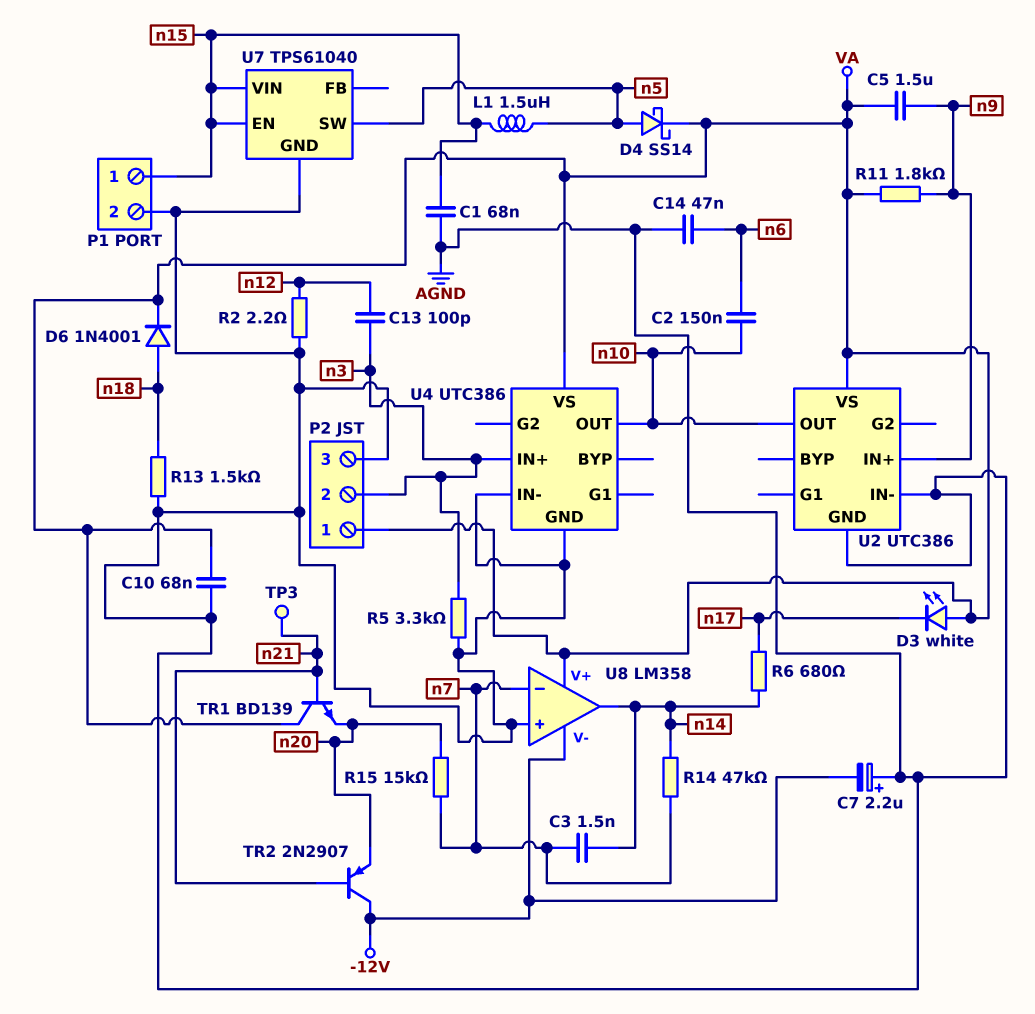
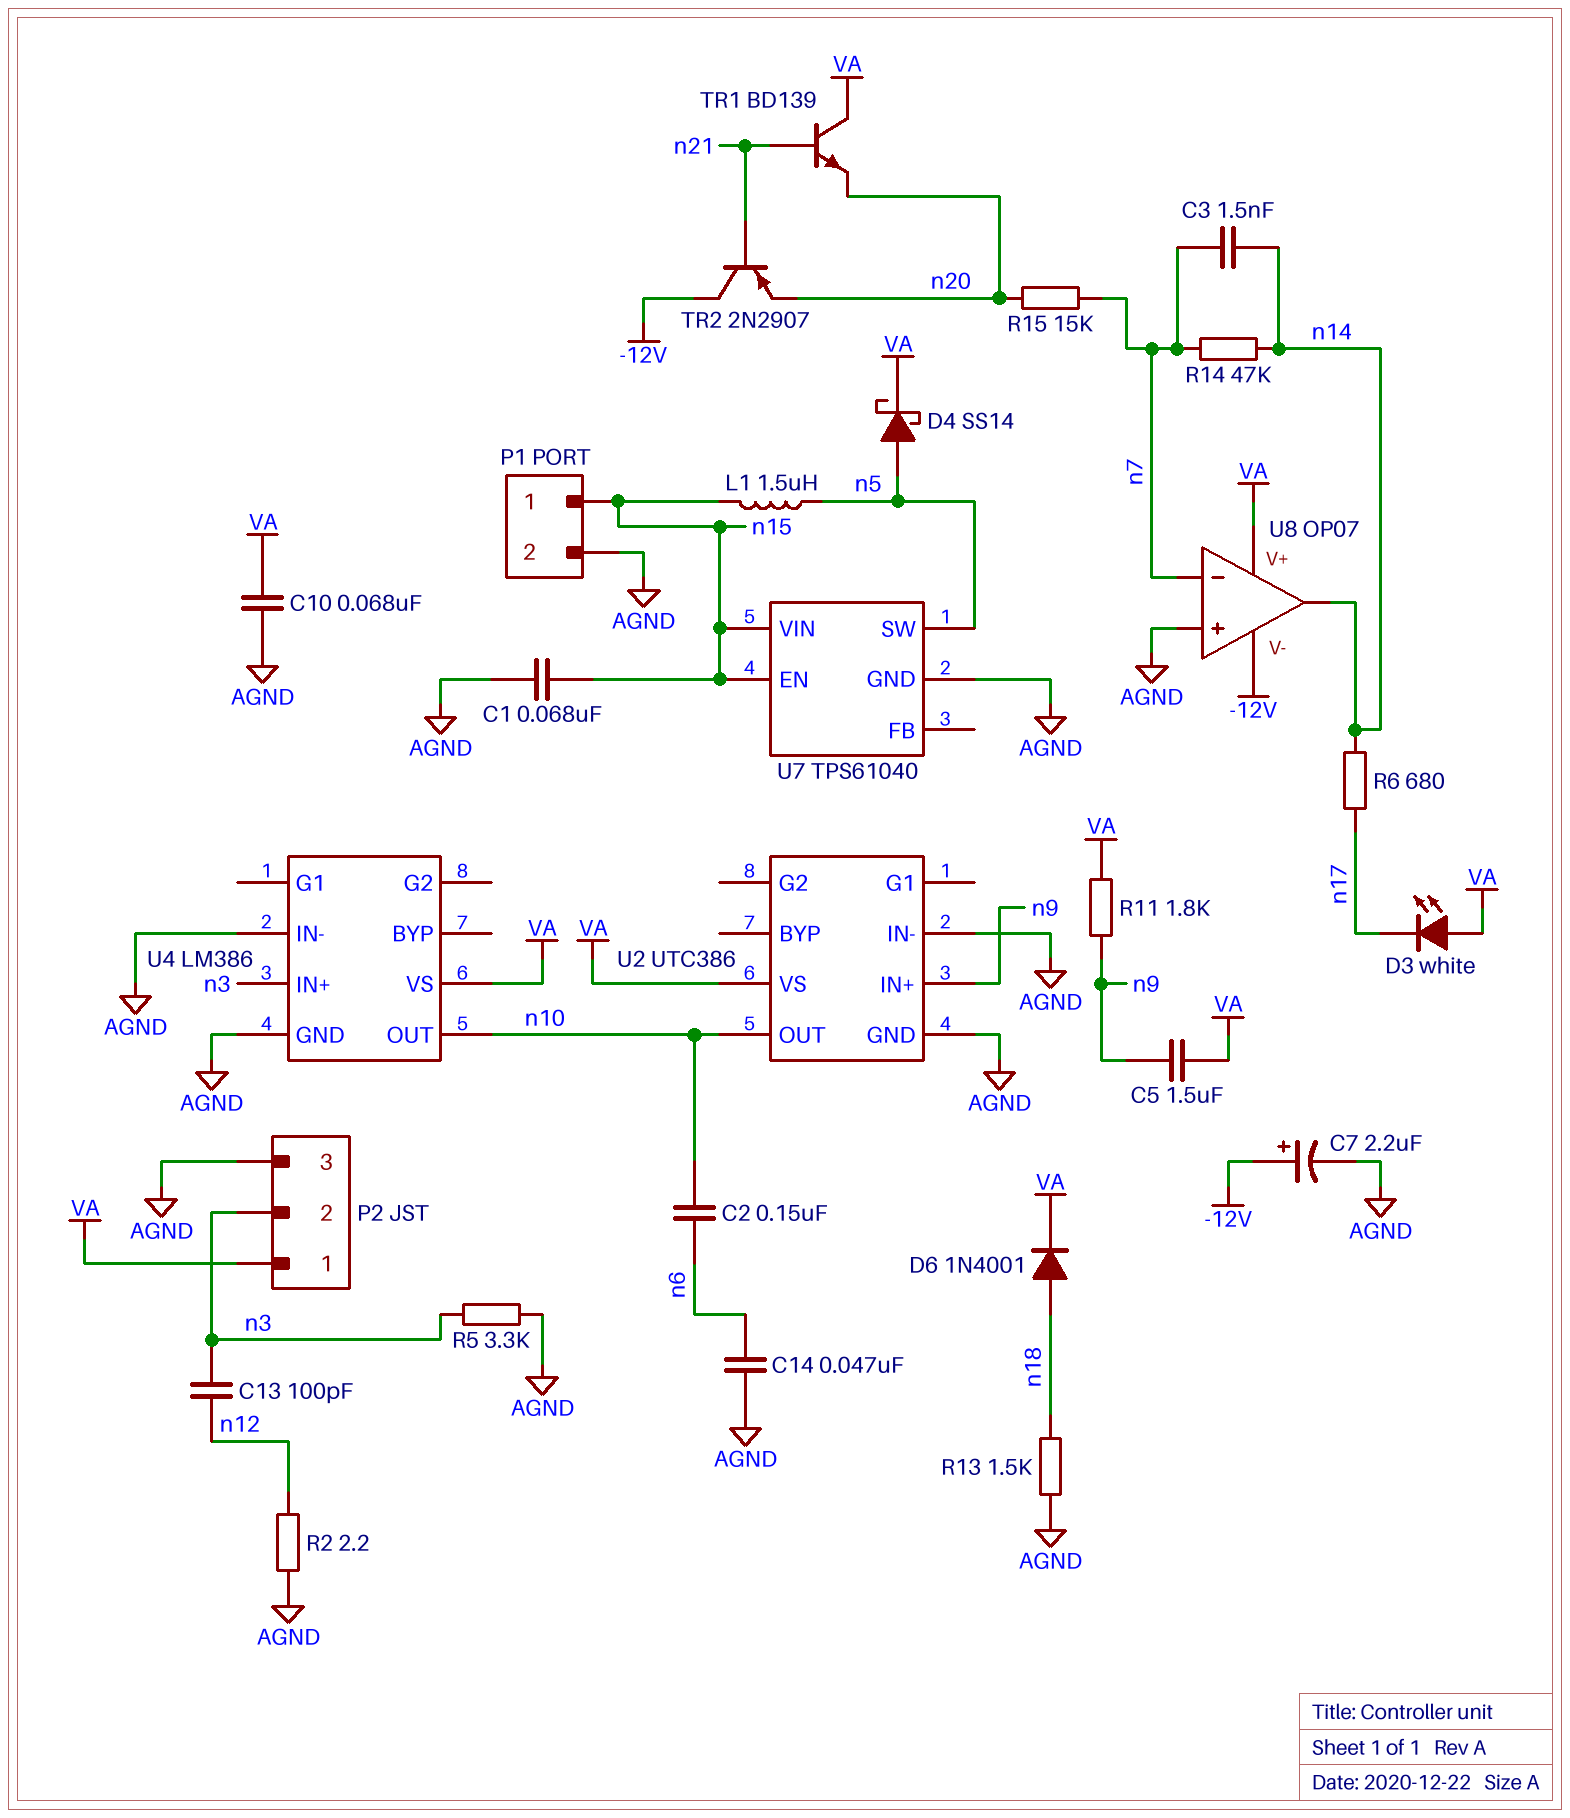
C7: 2.2uF (plus AGND, minus -12V) -> 2.2uF (plus -12V, minus AGND)
TP3: test point (n21) -> none
U4: UTC386 -> LM386
U8: LM358 -> OP07

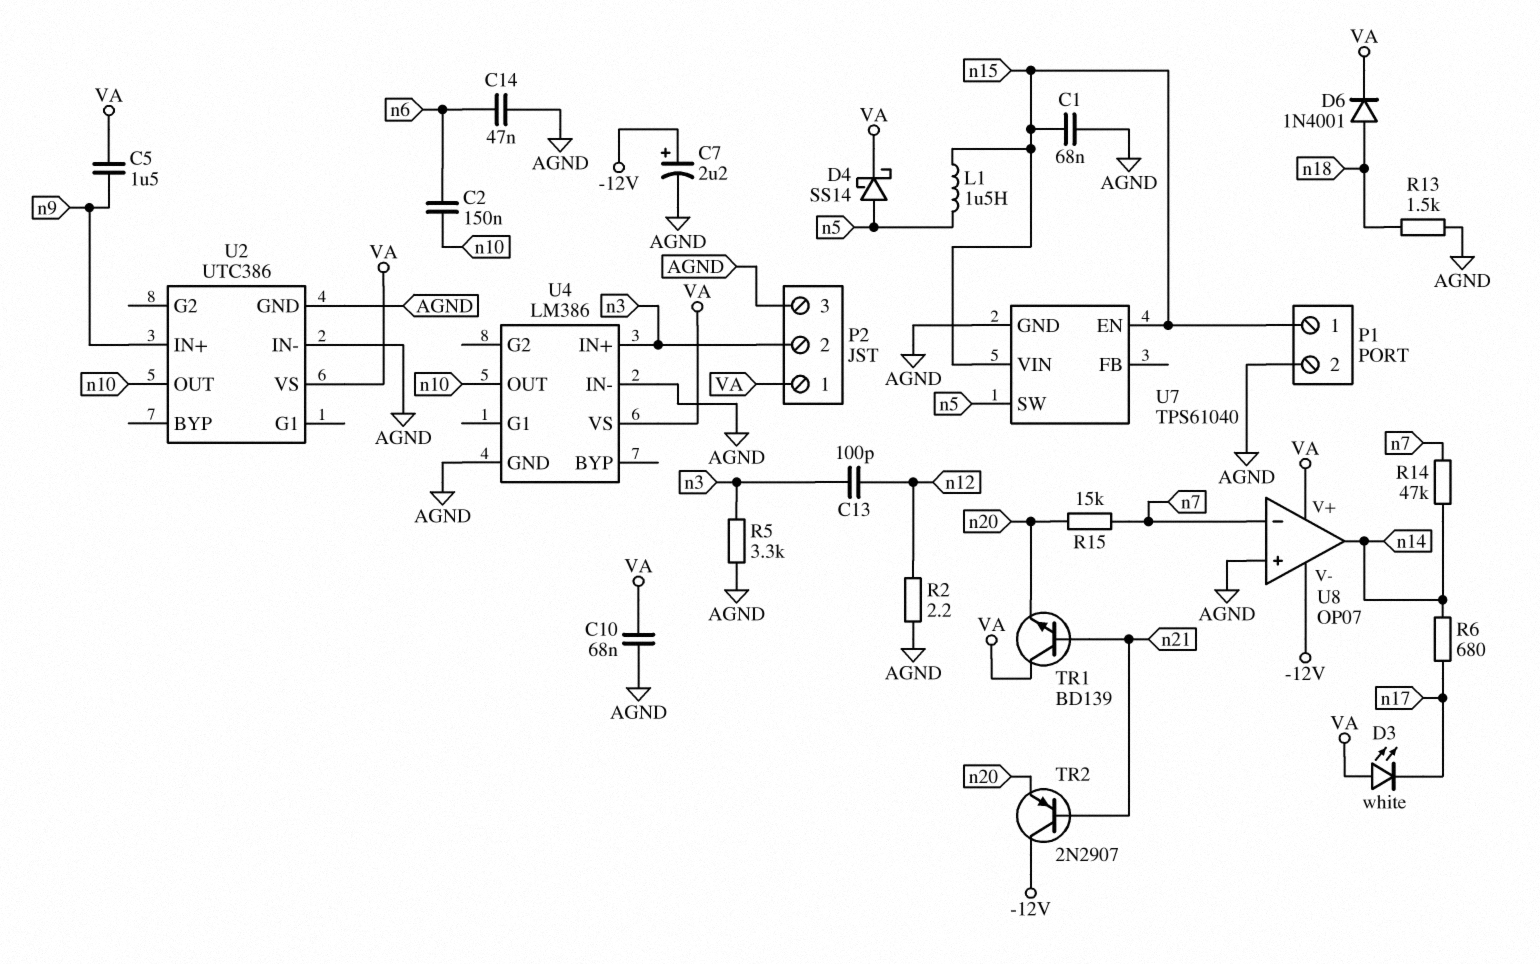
C3: 1.5nF (n7, n14) -> none
R11: 1.8k (VA, n9) -> none

